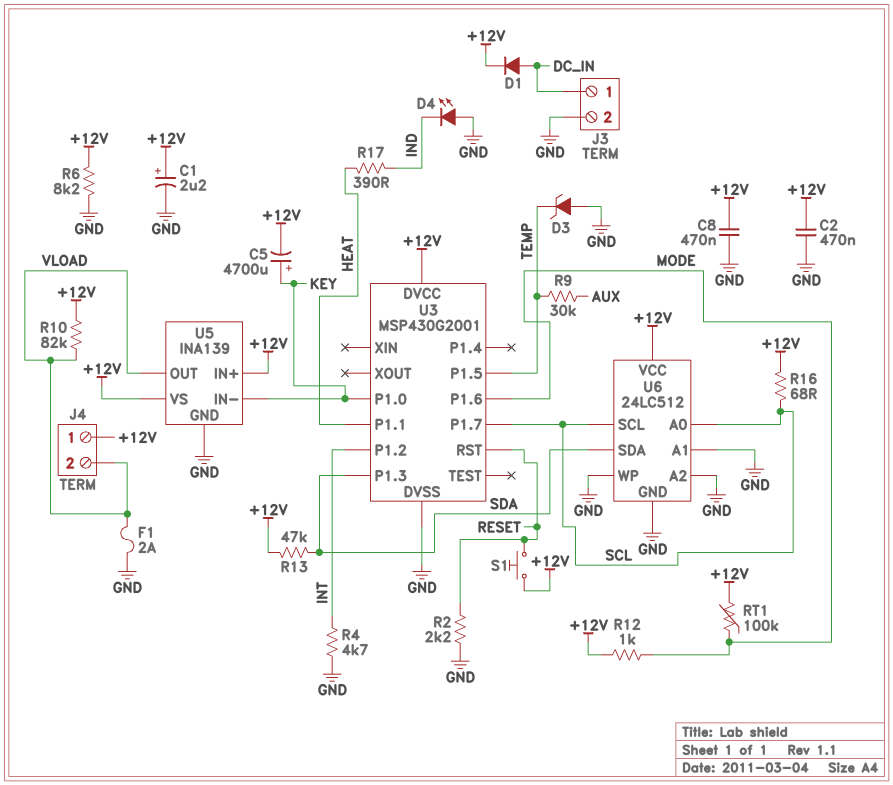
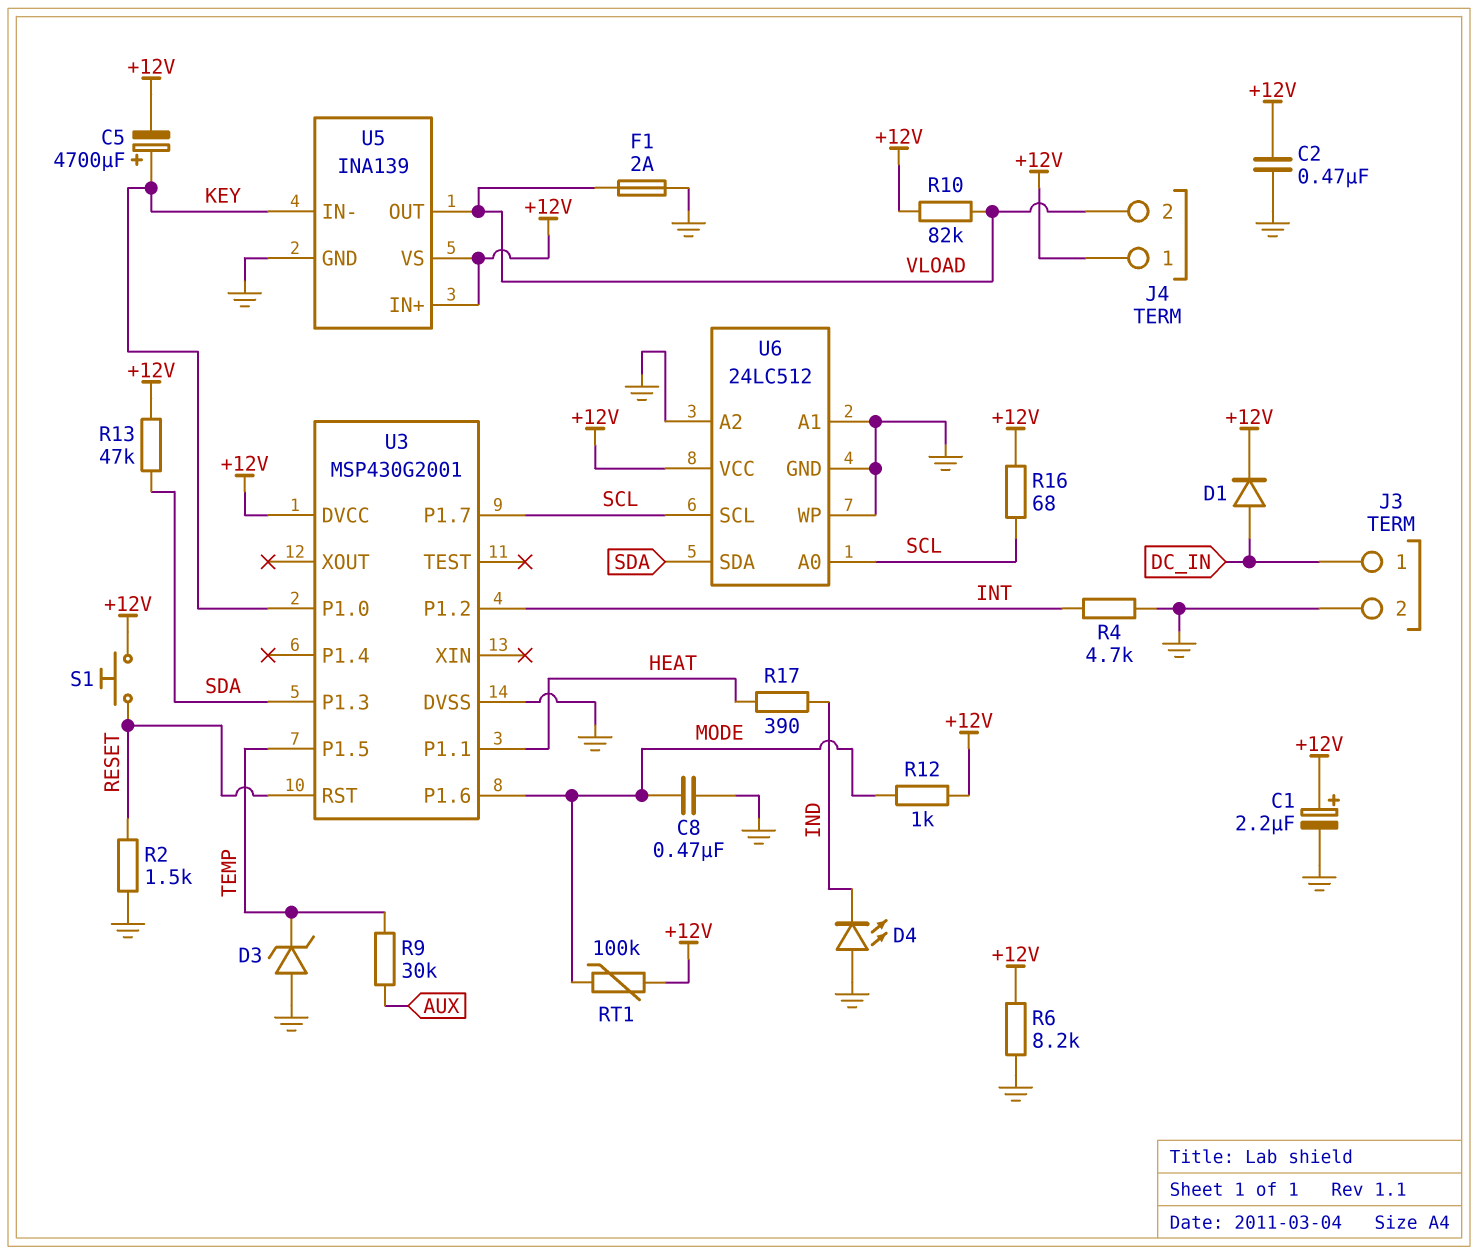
C8: 470nF (+12V, GND) -> 470nF (GND, MODE)
R2: 2.2k (GND, RESET) -> 1.5k (GND, RESET)

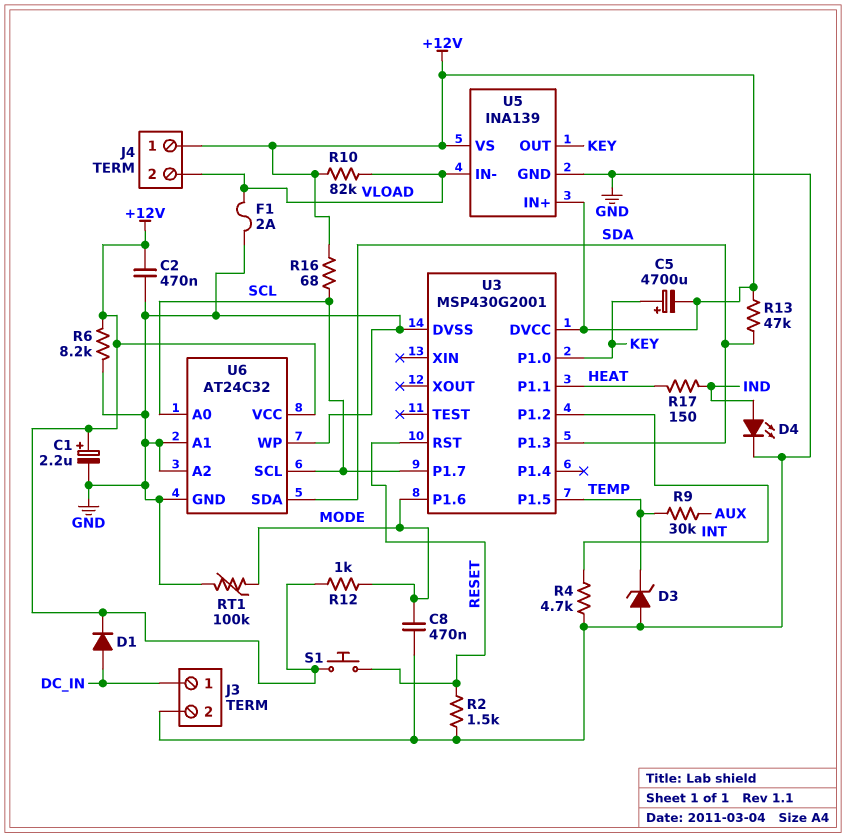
D4: LED (A GND, K IND) -> LED (A IND, K GND)
R17: 390 (HEAT, IND) -> 150 (HEAT, IND)
RT1: 100k (+12V, MODE) -> 100k (GND, MODE)
U5 pin IN-: KEY -> VLOAD
U5 pin OUT: VLOAD -> KEY
U6: 24LC512 -> AT24C32

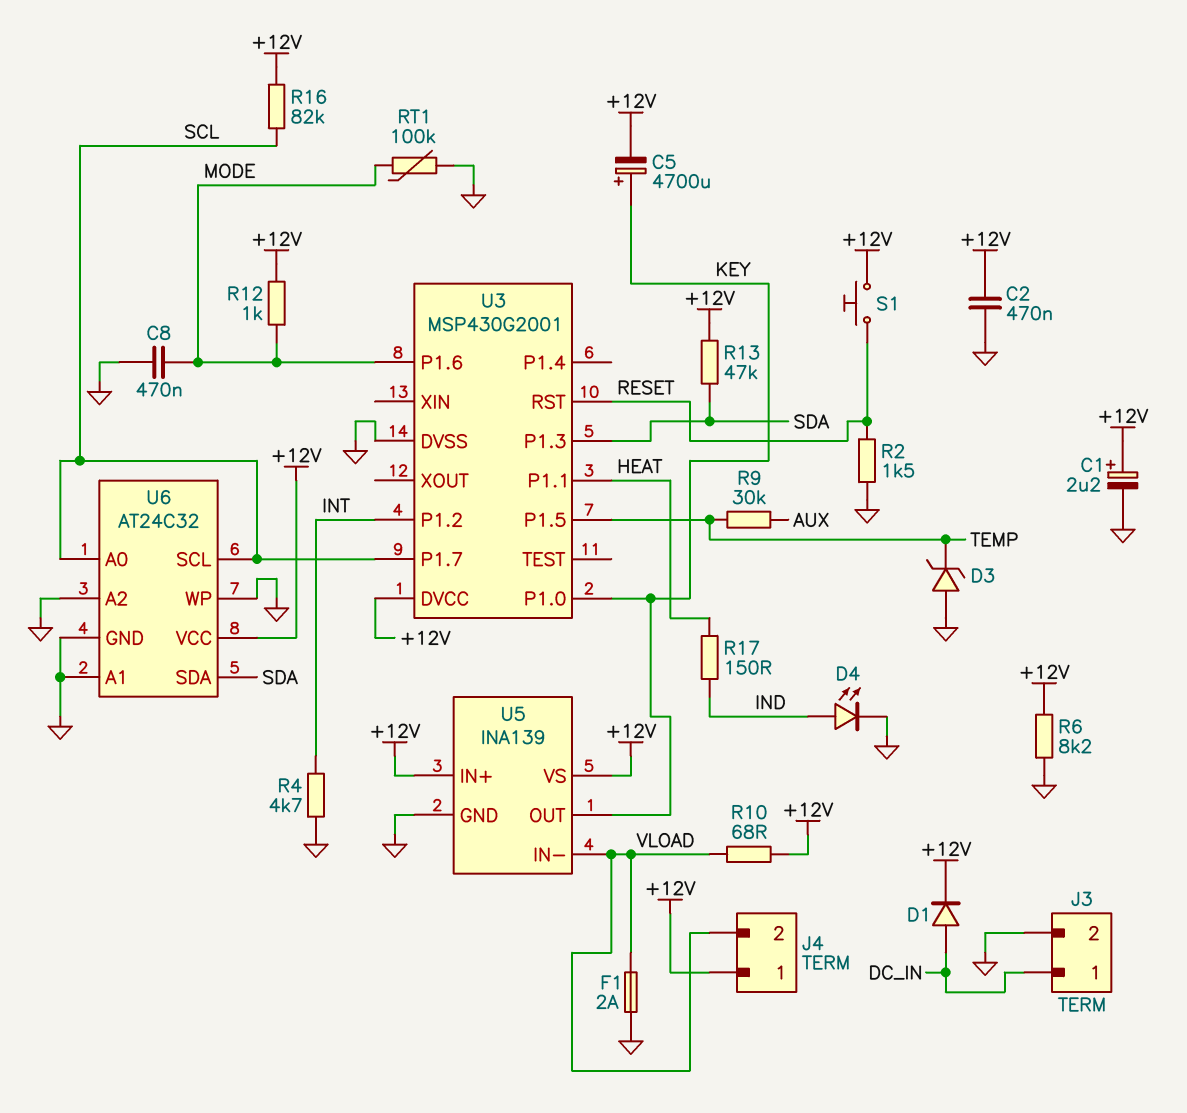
R10: 82k (+12V, VLOAD) -> 68 (+12V, VLOAD)
R16: 68 (+12V, SCL) -> 82k (+12V, SCL)

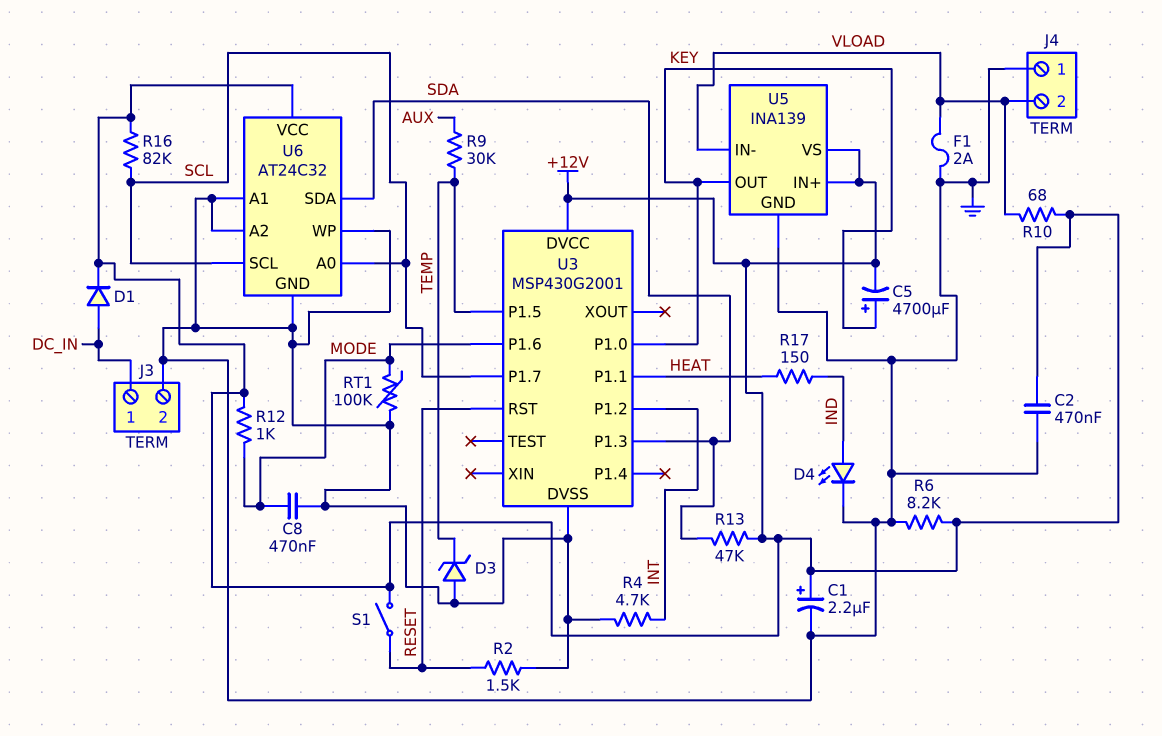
J4 pin 1: +12V -> GND
S1: button (+12V, RESET) -> switch (+12V, RESET)

